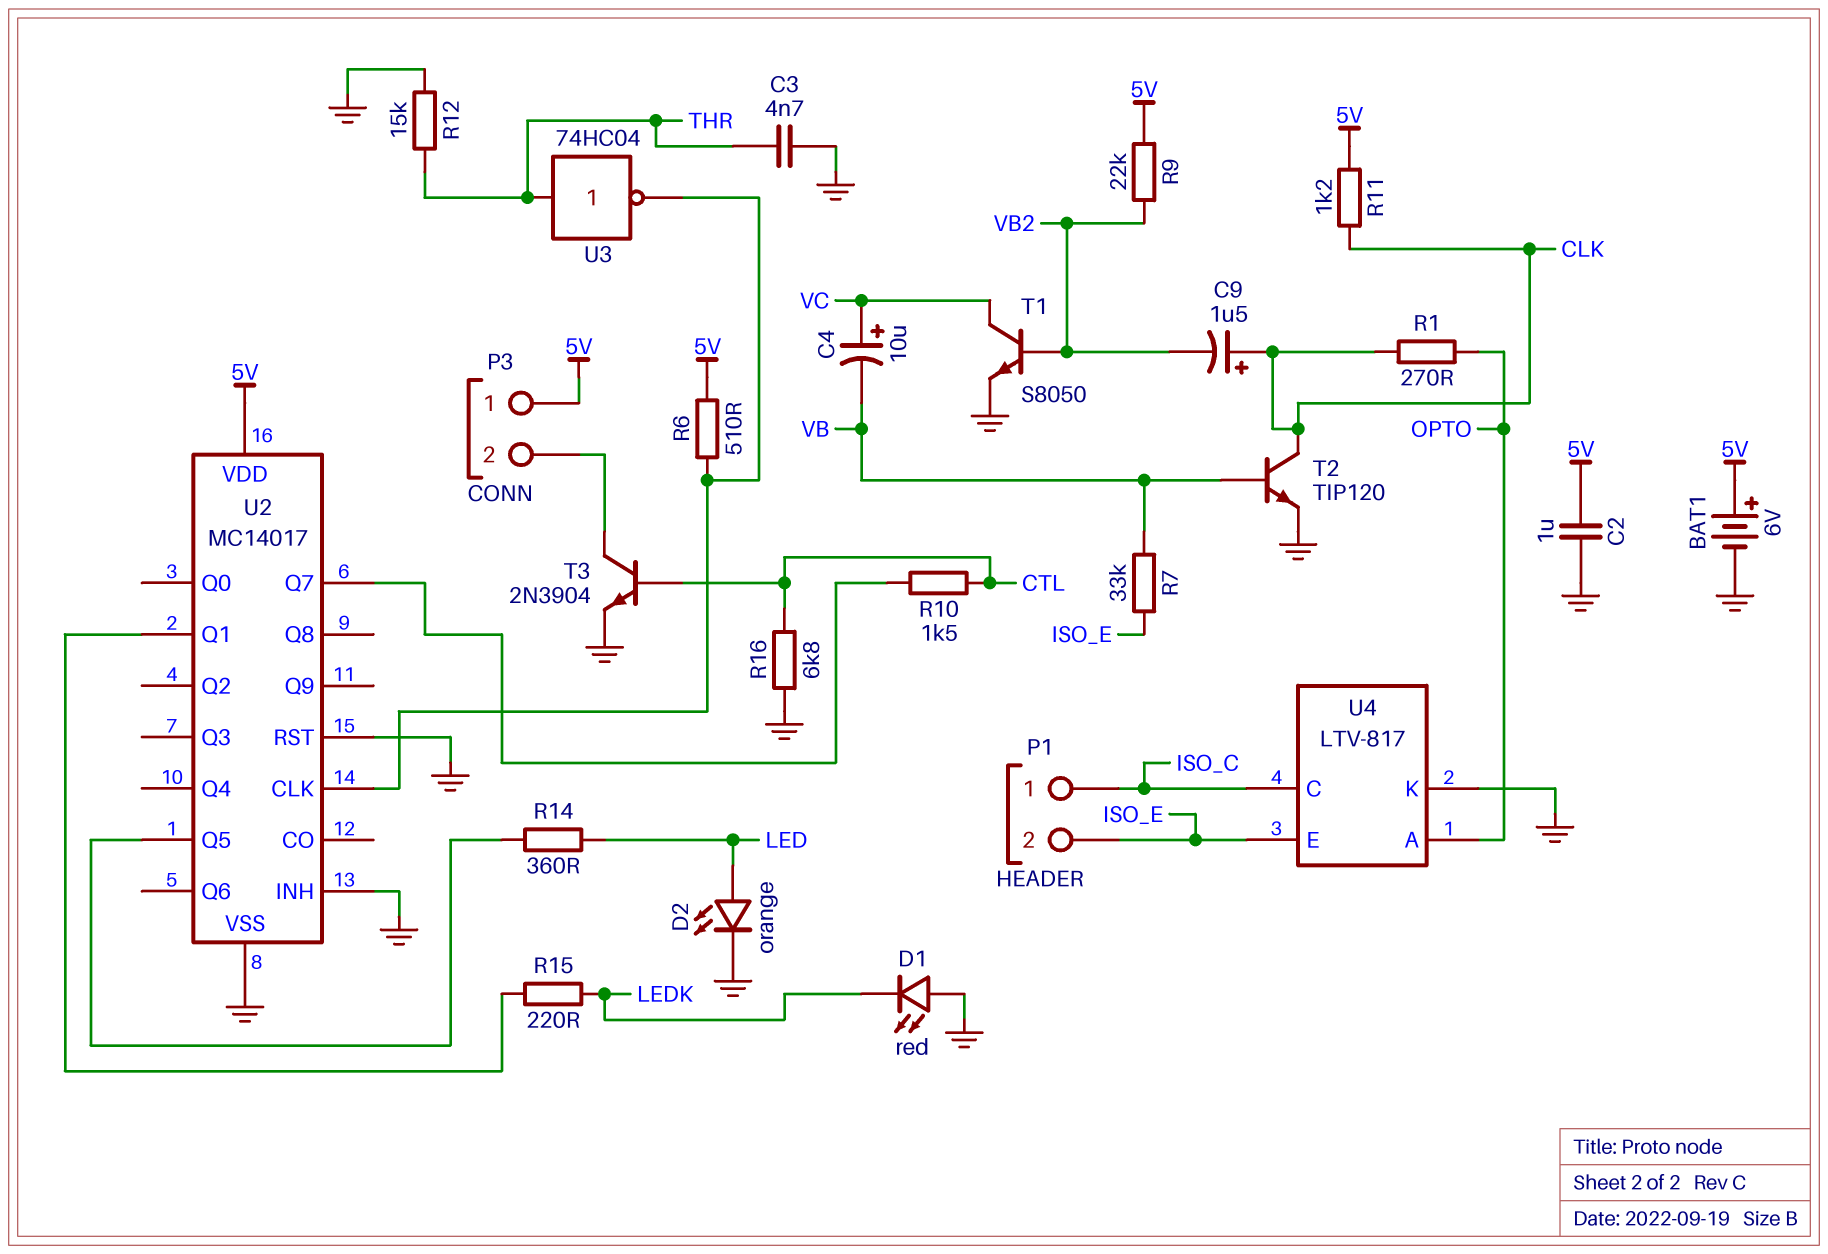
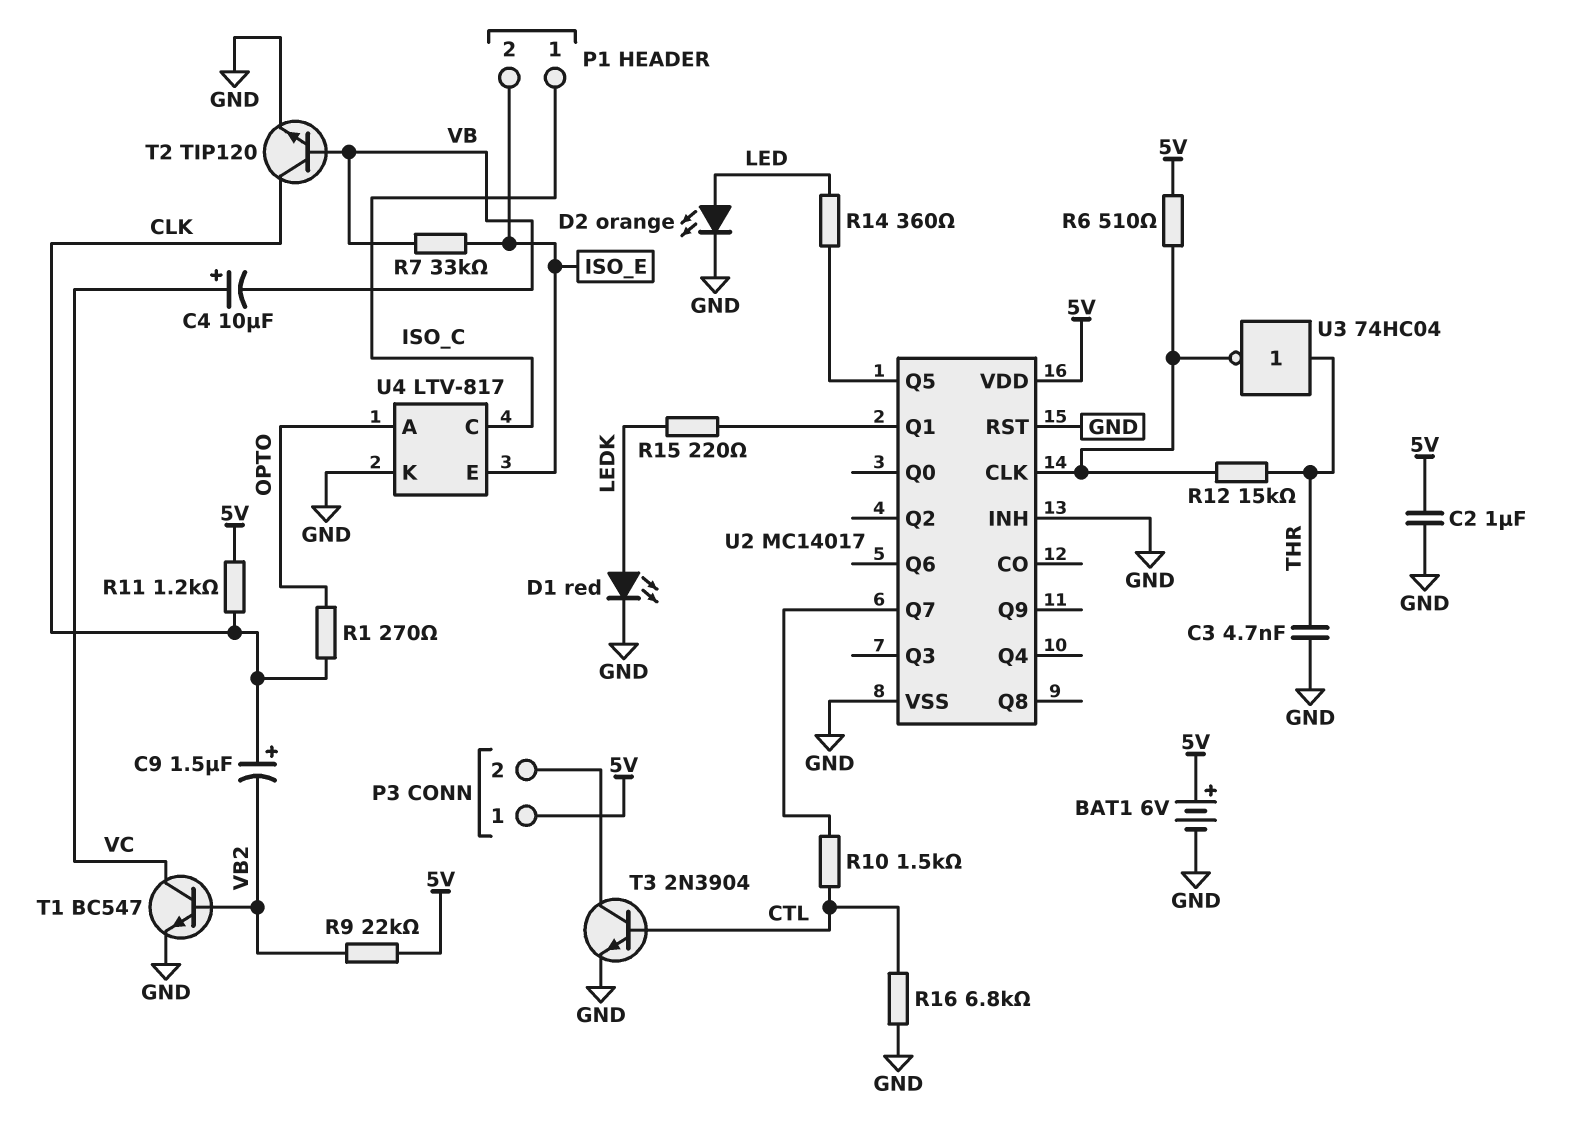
D1: LED red (A GND, K LEDK) -> LED red (A LEDK, K GND)
R12: 15k (GND, THR) -> 15k (THR, U2/CLK)
T1: NPN S8050 (B VB2, C VC, E GND) -> NPN BC547 (B VB2, C VC, E GND)

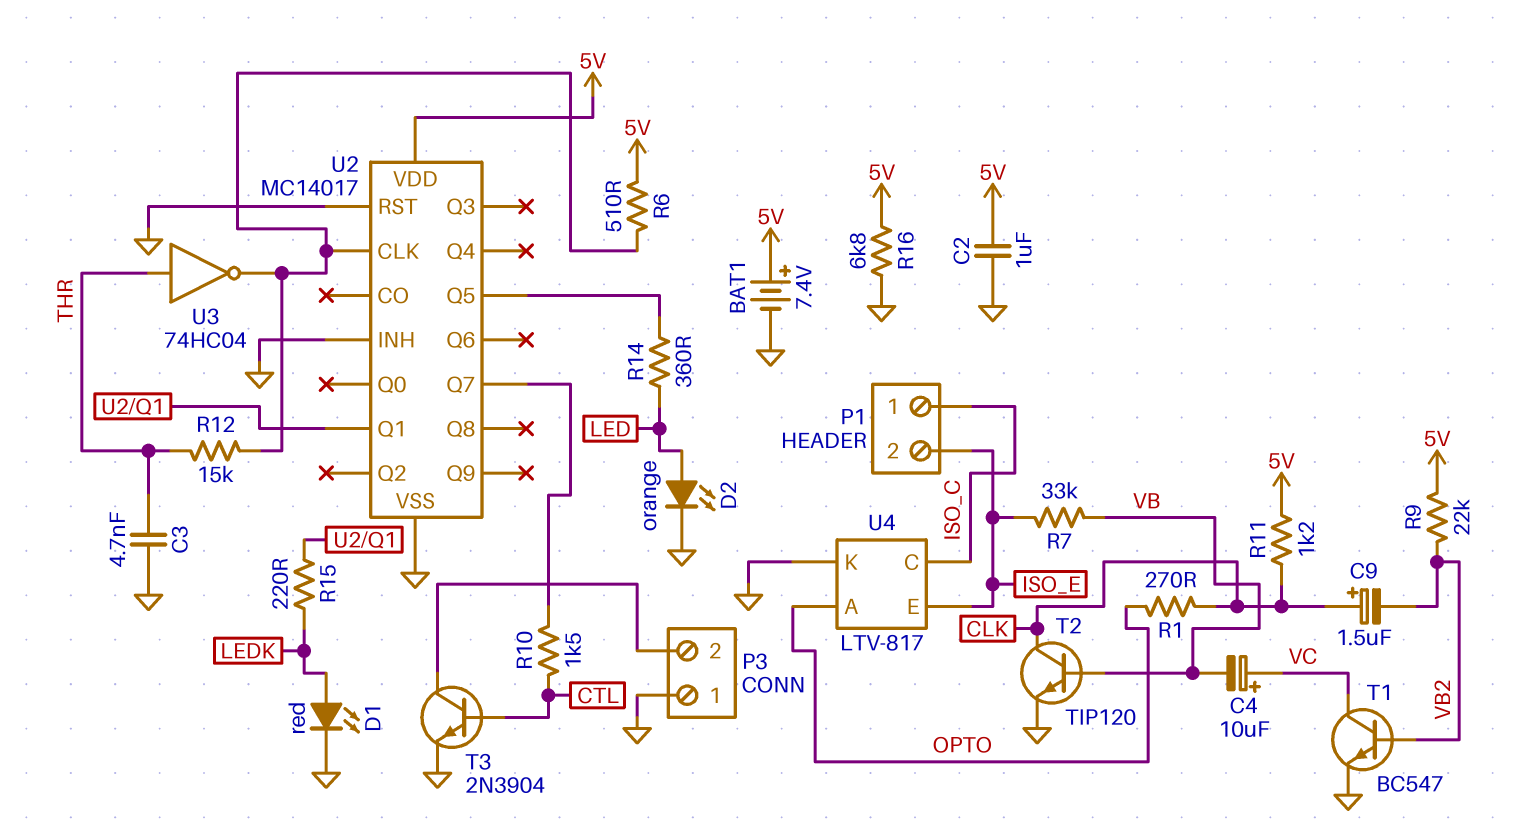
BAT1: 6V (plus 5V, minus GND) -> 7.4V (plus 5V, minus GND)
P3 pin 1: 5V -> GND
R16: 6.8k (CTL, GND) -> 6.8k (5V, GND)

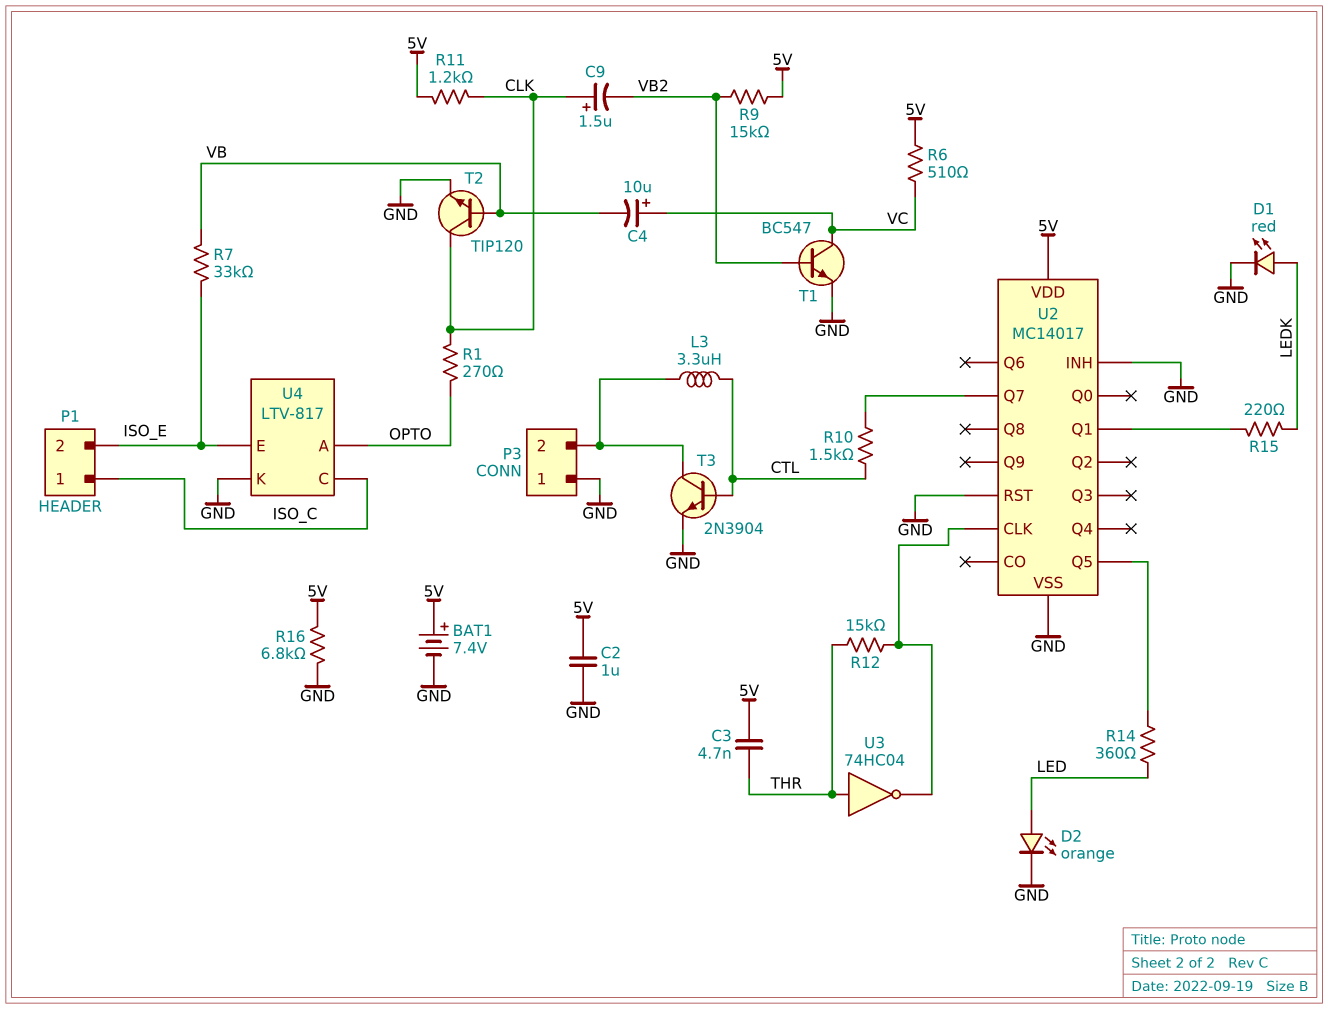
C3: 4.7nF (GND, THR) -> 4.7nF (5V, THR)
L3: none -> 3.3uH (CTL, P3/2)
R6: 510 (5V, U2/CLK) -> 510 (5V, VC)
R9: 22k (5V, VB2) -> 15k (5V, VB2)

